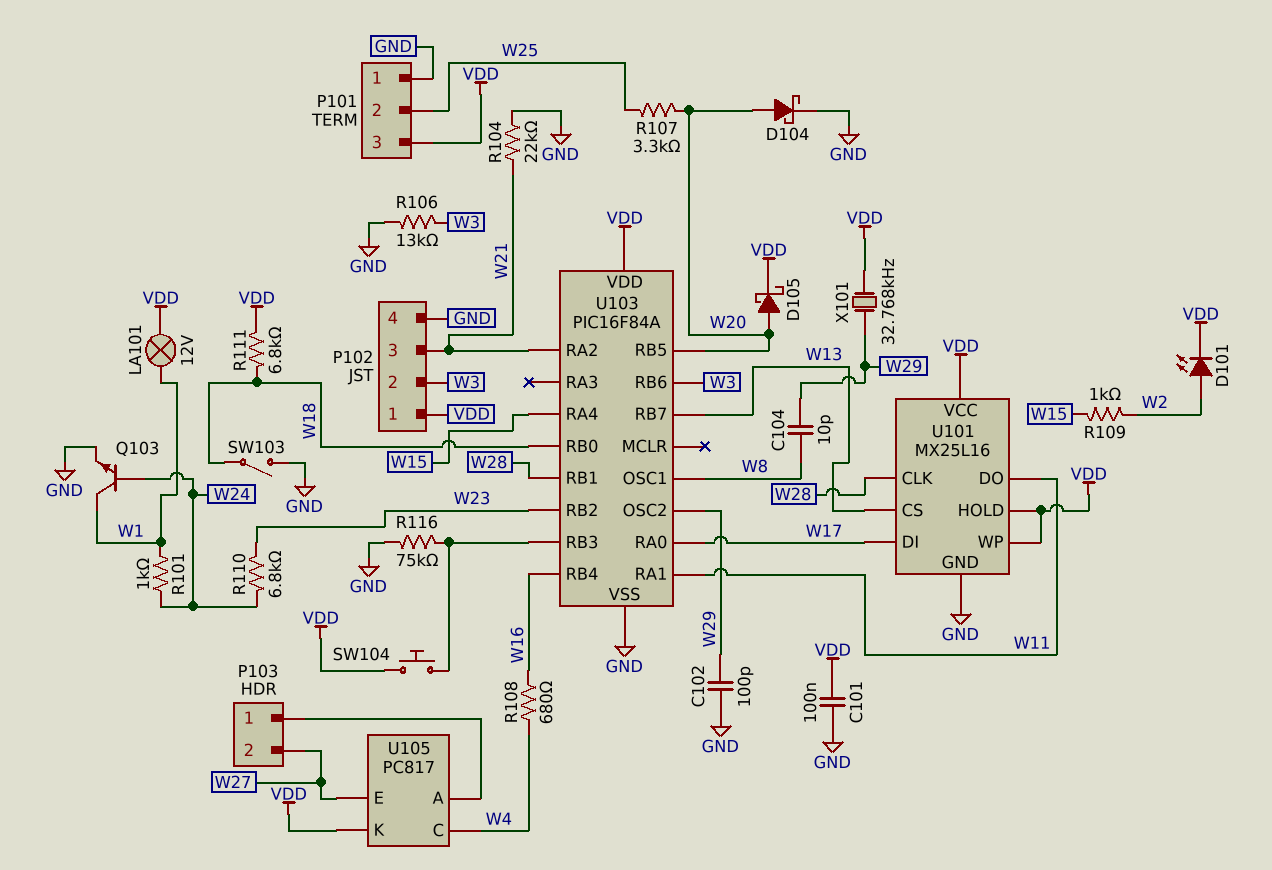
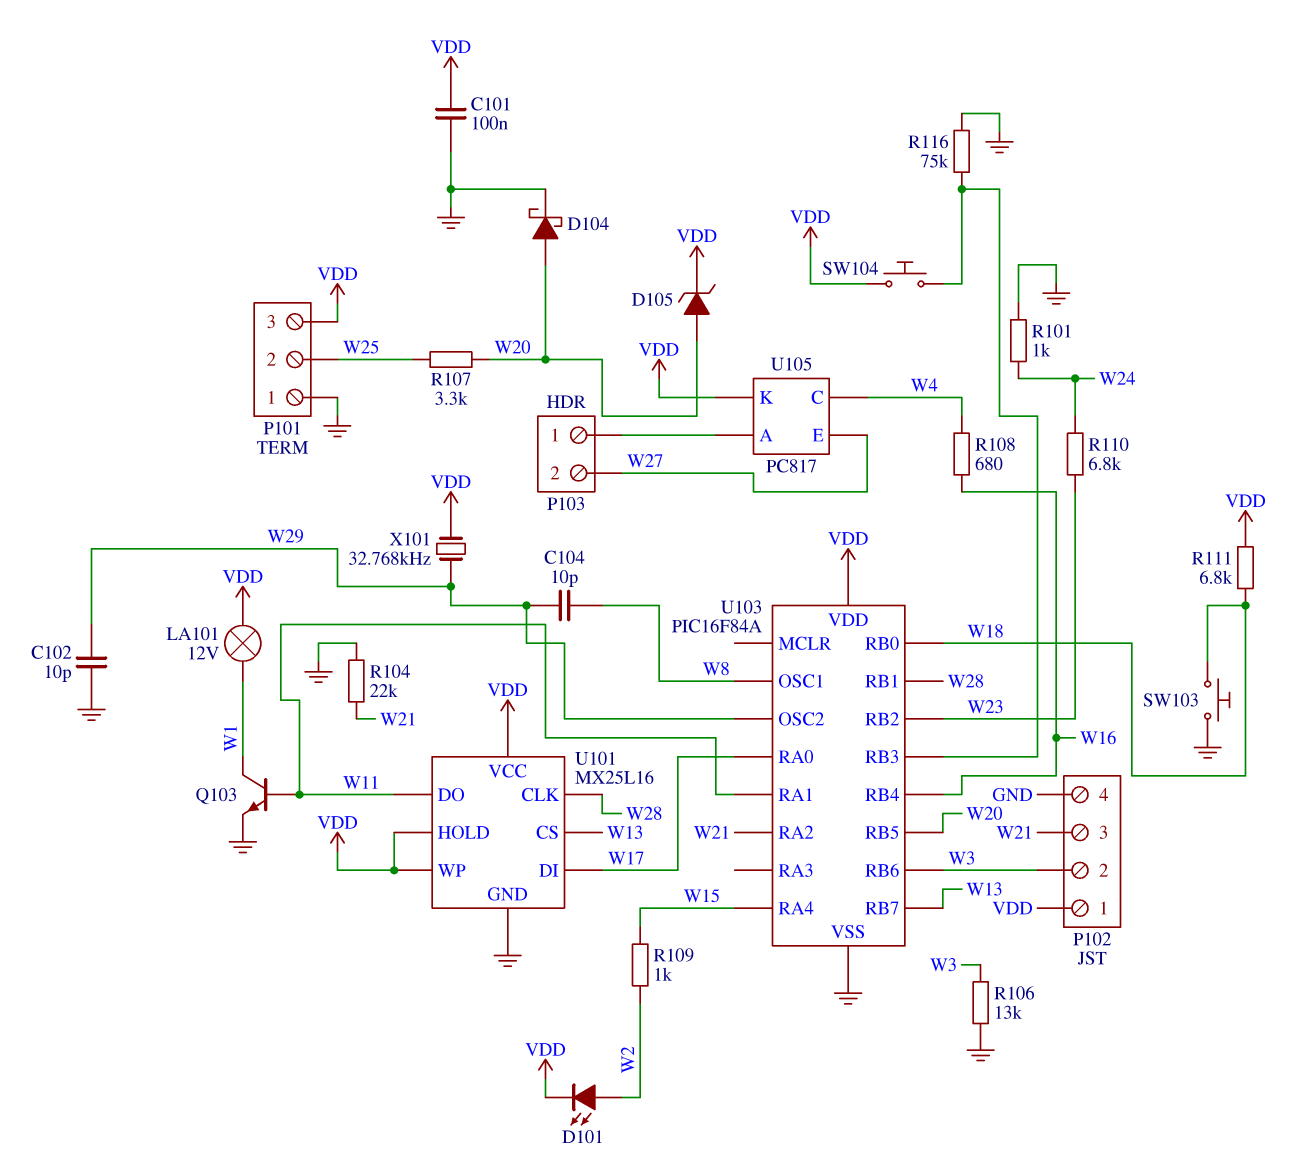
C102: 100pF (GND, W29) -> 10pF (GND, W29)
D105: schottky (A W20, K VDD) -> zener (A W20, K VDD)
Q103: NPN (B W24, C W1, E GND) -> NPN (B W11, C W1, E GND)
R101: 1k (W1, W24) -> 1k (GND, W24)
SW103: switch (GND, W18) -> button (GND, W18)

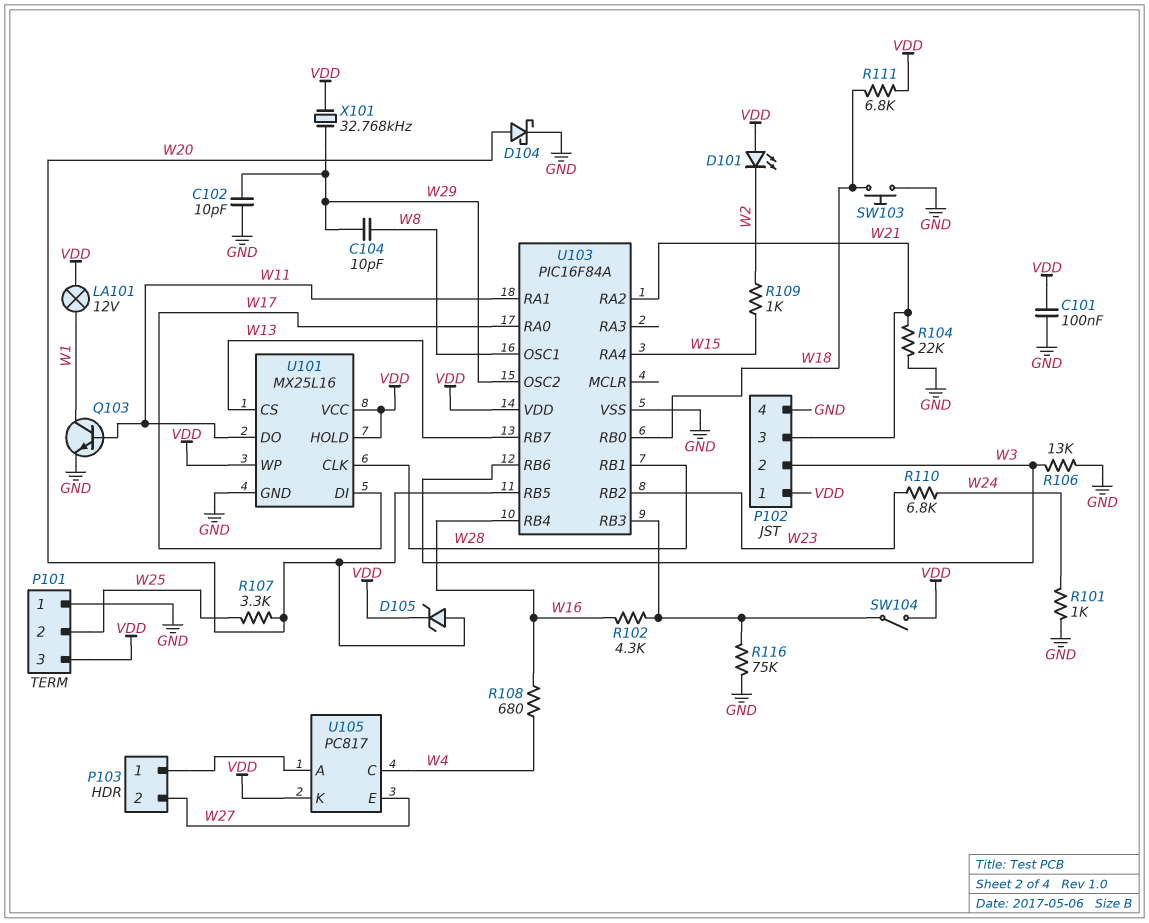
D101: LED (A W2, K VDD) -> LED (A VDD, K W2)
R102: none -> 4.3k (U103/RB3, W16)
SW104: button (U103/RB3, VDD) -> switch (U103/RB3, VDD)

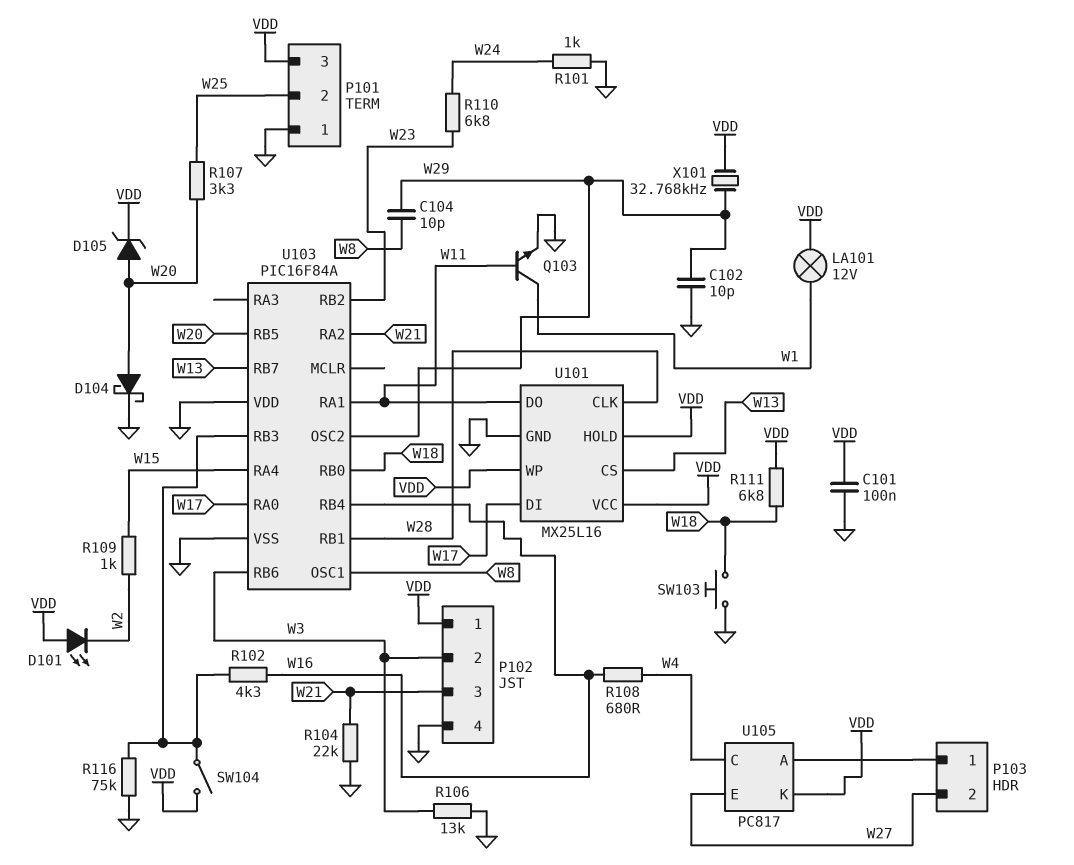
U103 pin VDD: VDD -> GND

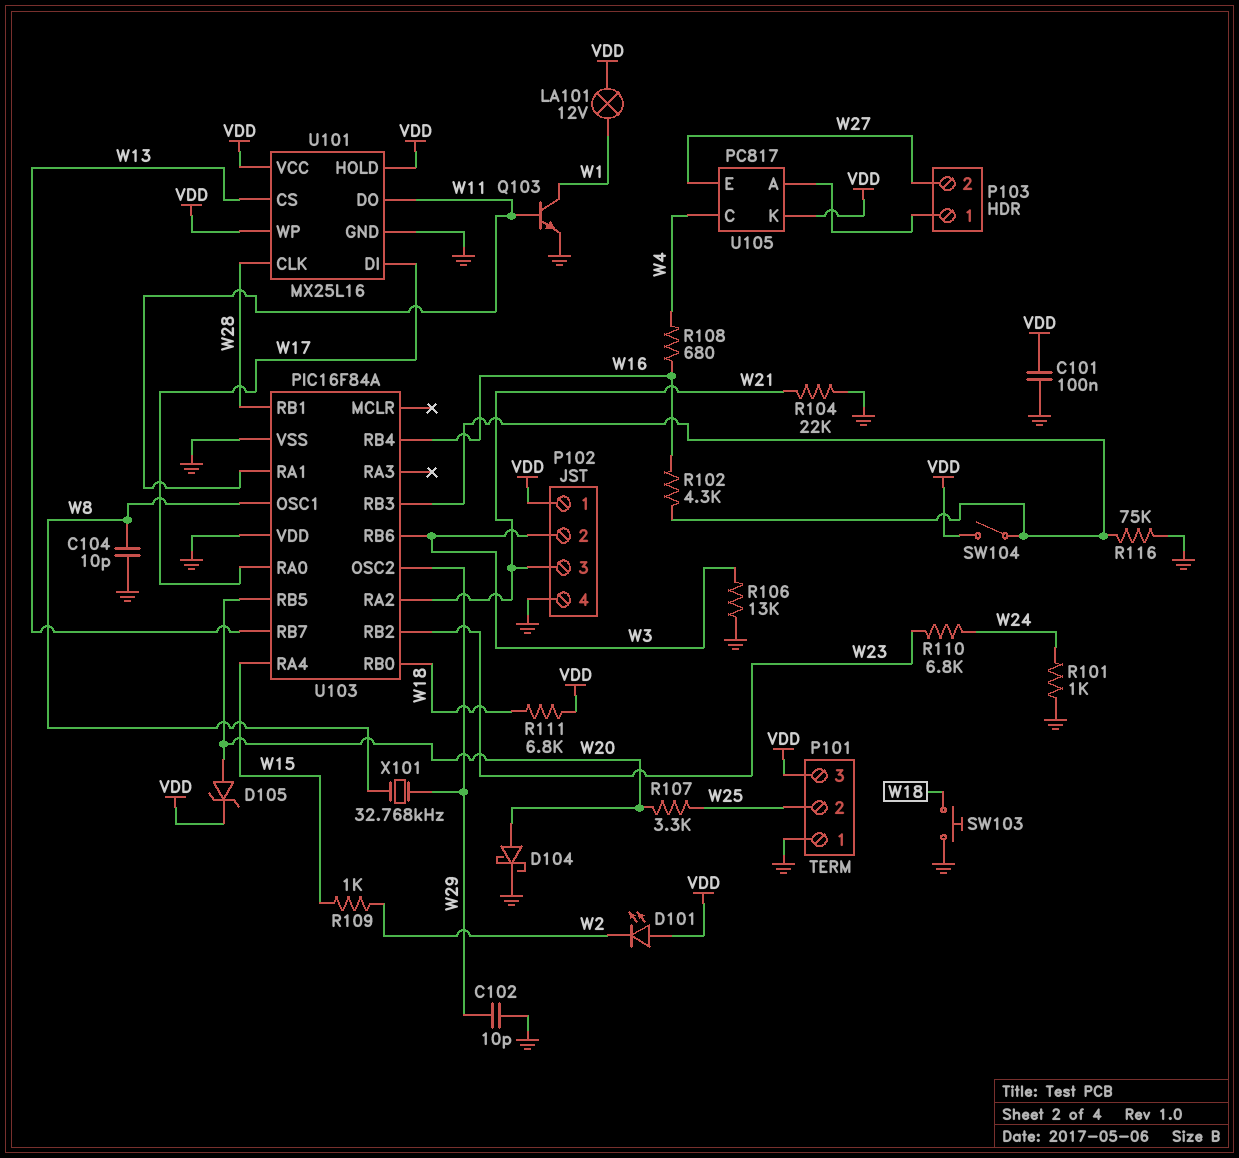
C104: 10pF (W8, W29) -> 10pF (GND, W8)
X101: 32.768kHz (VDD, W29) -> 32.768kHz (W8, W29)

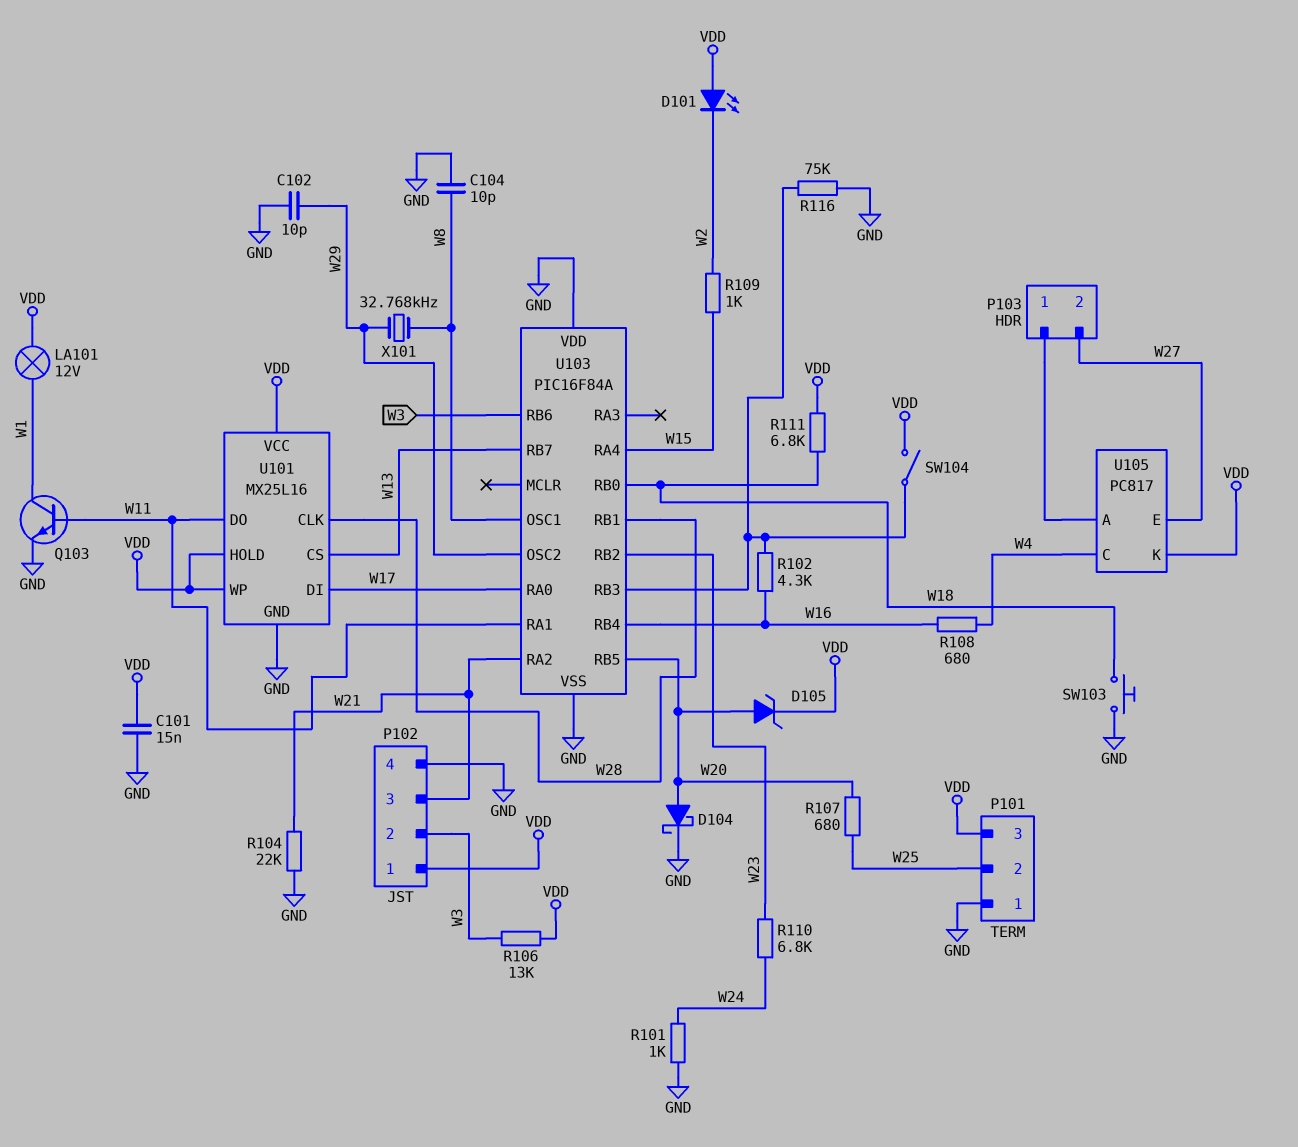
C101: 100nF (GND, VDD) -> 15nF (GND, VDD)
R106: 13k (GND, W3) -> 13k (VDD, W3)
R107: 3.3k (W20, W25) -> 680 (W20, W25)

